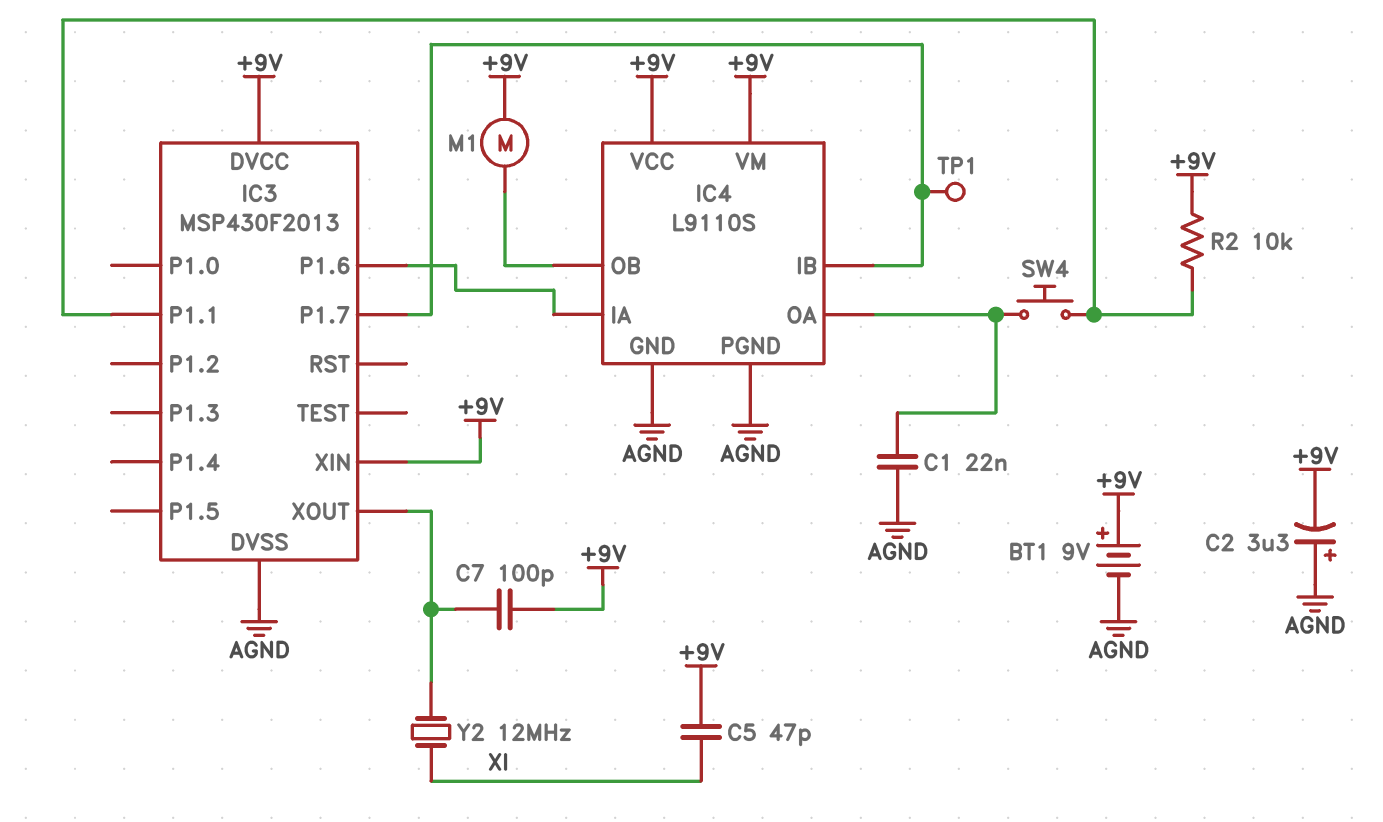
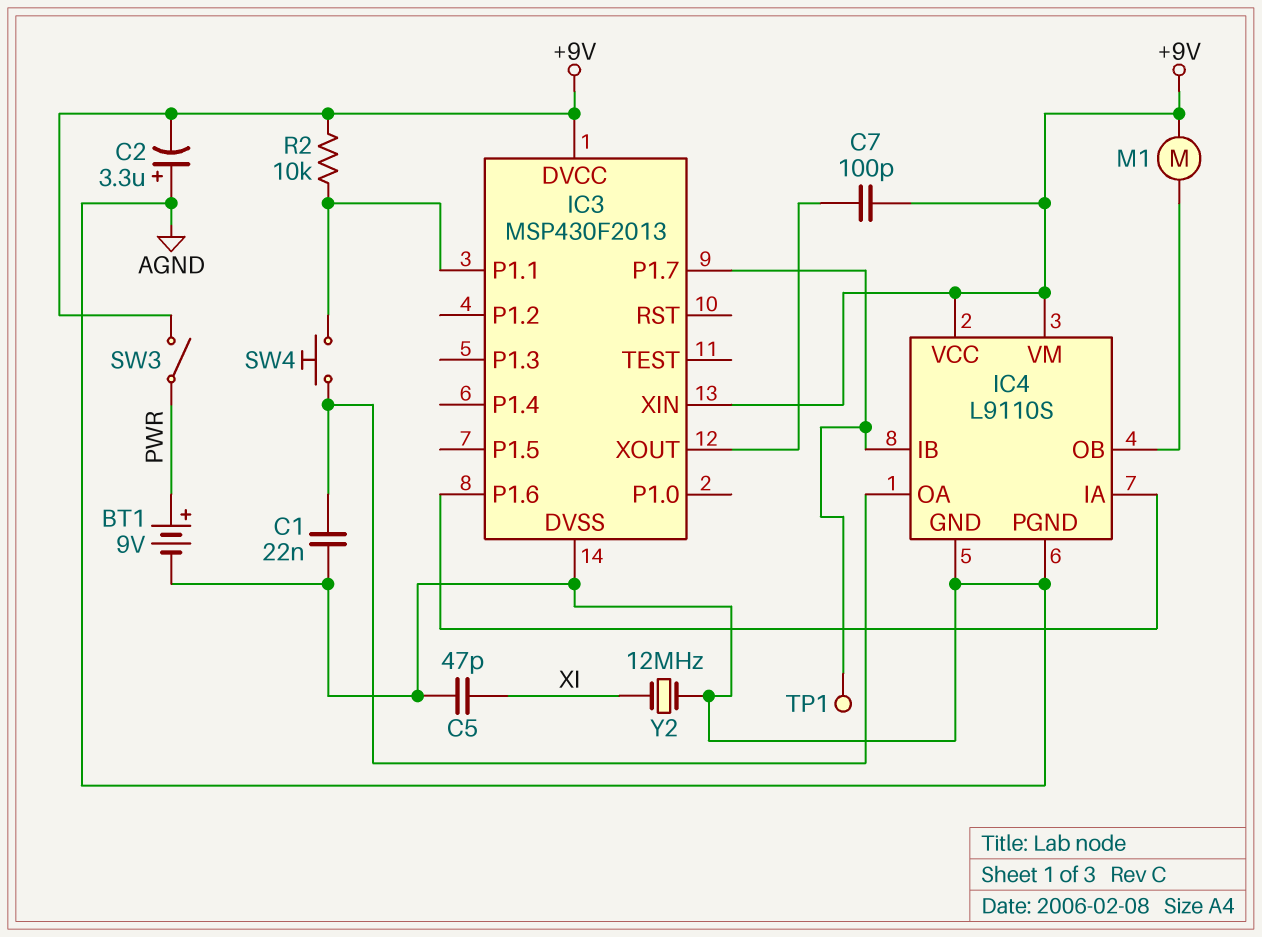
BT1: 9V (plus +9V, minus AGND) -> 9V (plus PWR, minus AGND)
C5: 47pF (+9V, XI) -> 47pF (AGND, XI)
SW3: none -> switch (+9V, PWR)
Y2: 12MHz (IC3/XOUT, XI) -> 12MHz (AGND, XI)

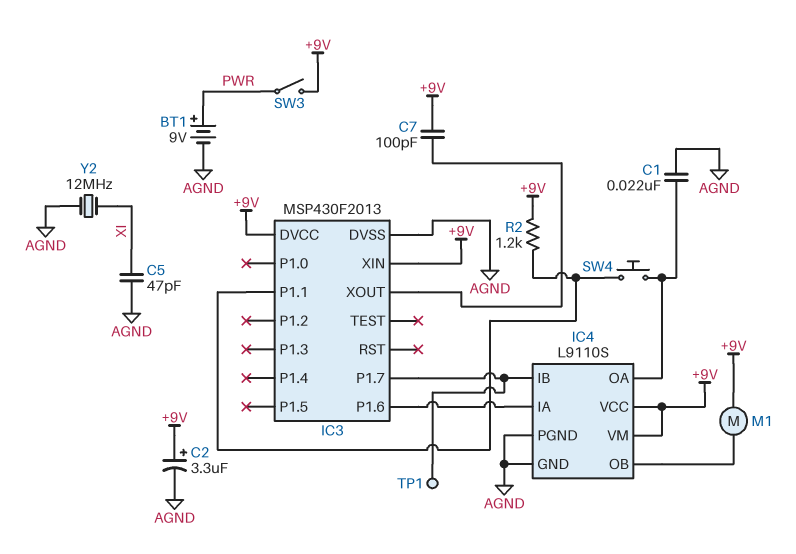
C2: 3.3uF (plus AGND, minus +9V) -> 3.3uF (plus +9V, minus AGND)
R2: 10k (+9V, IC3/P1.1) -> 1.2k (+9V, IC3/P1.1)

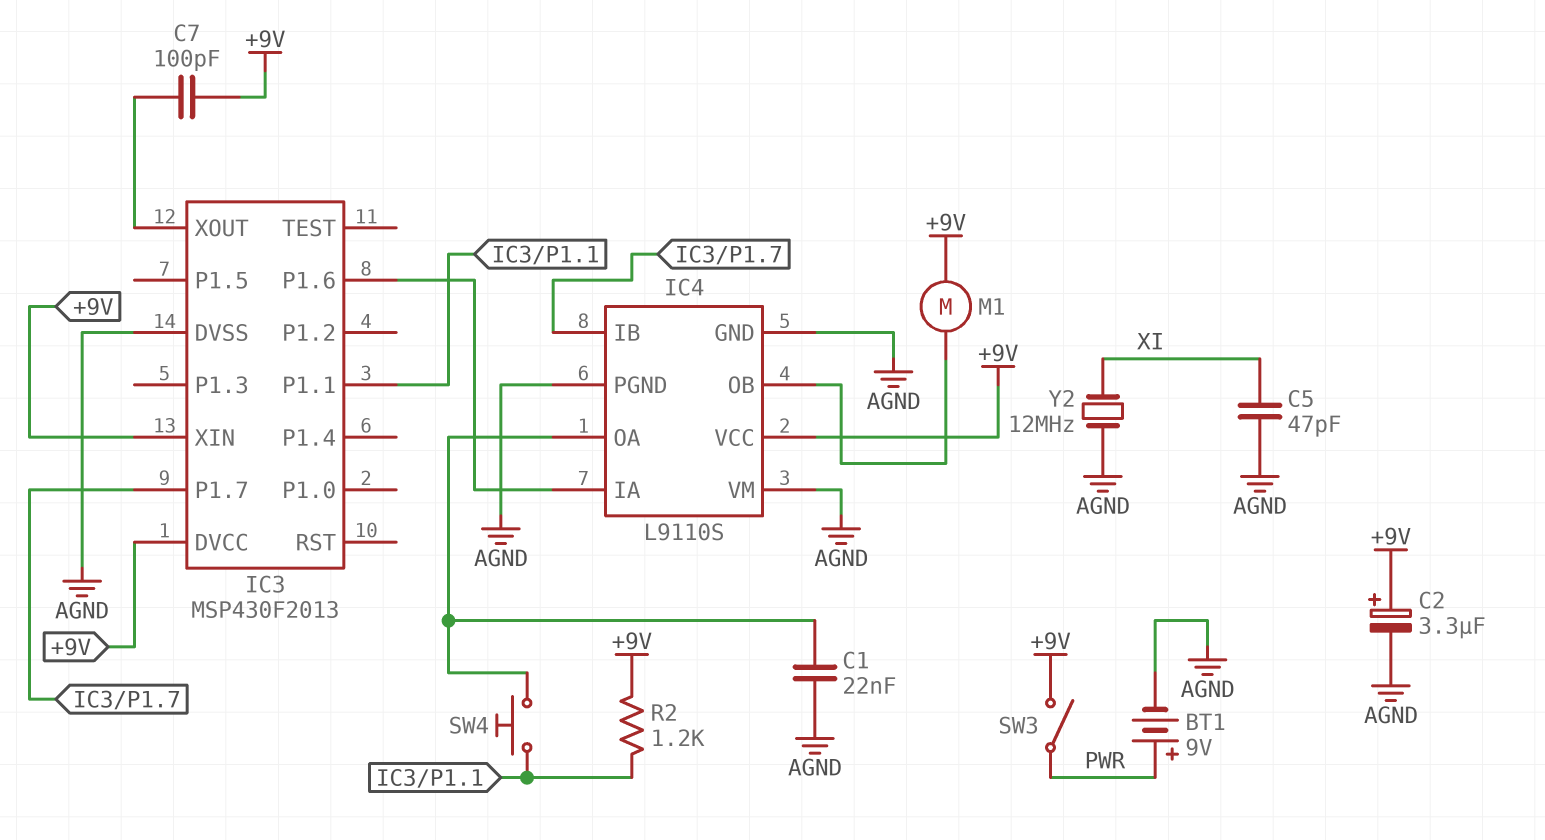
IC4 pin VM: +9V -> AGND
TP1: test point (IC3/P1.7) -> none

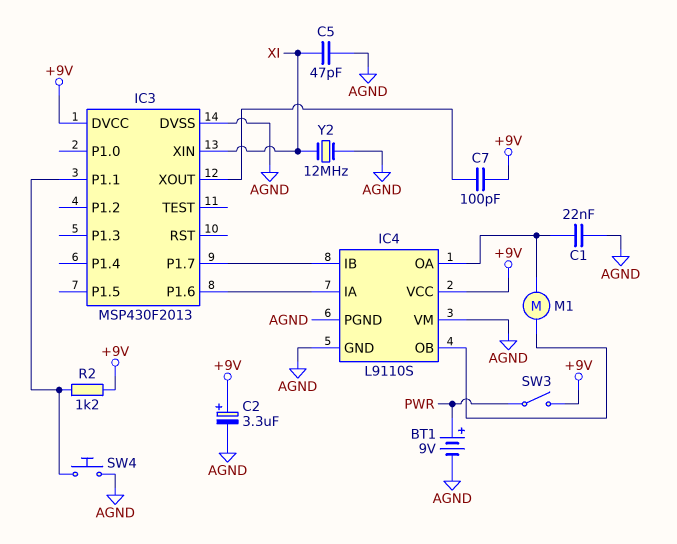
IC3 pin XIN: +9V -> XI
M1: motor (+9V, IC4/OB) -> motor (IC4/OA, IC4/OB)
SW4: button (IC3/P1.1, IC4/OA) -> button (AGND, IC3/P1.1)

